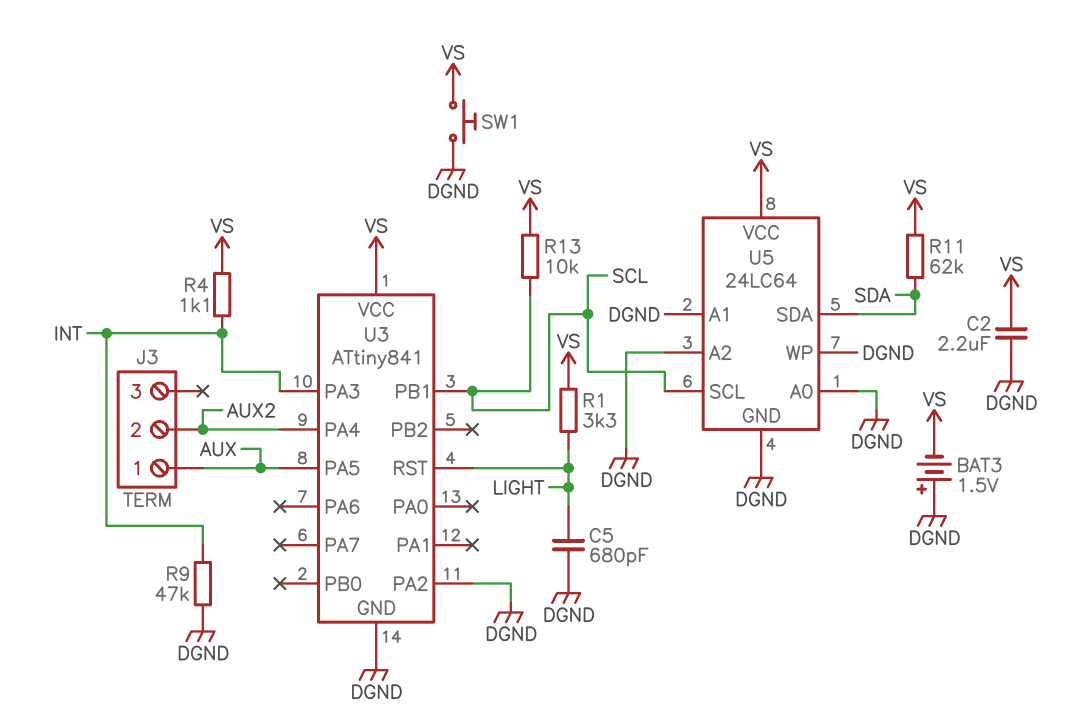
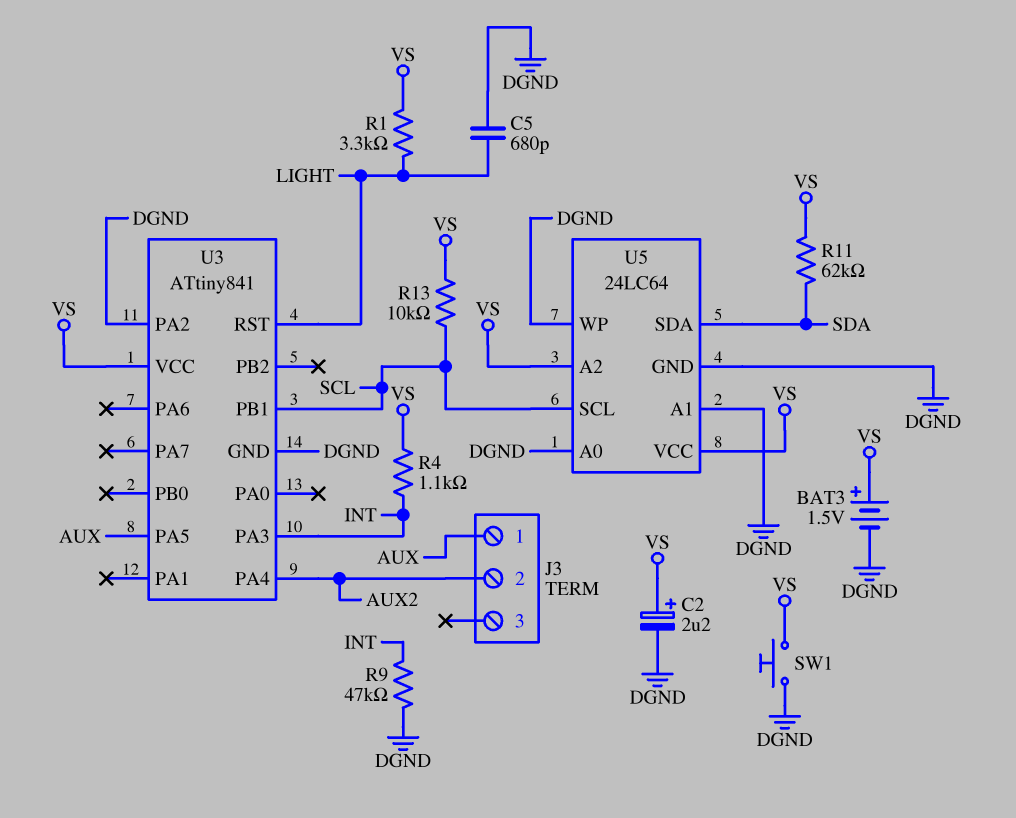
BAT3: 1.5V (plus DGND, minus VS) -> 1.5V (plus VS, minus DGND)
C2: 2.2uF (DGND, VS) -> 2.2uF (plus VS, minus DGND)
U5 pin A2: DGND -> VS

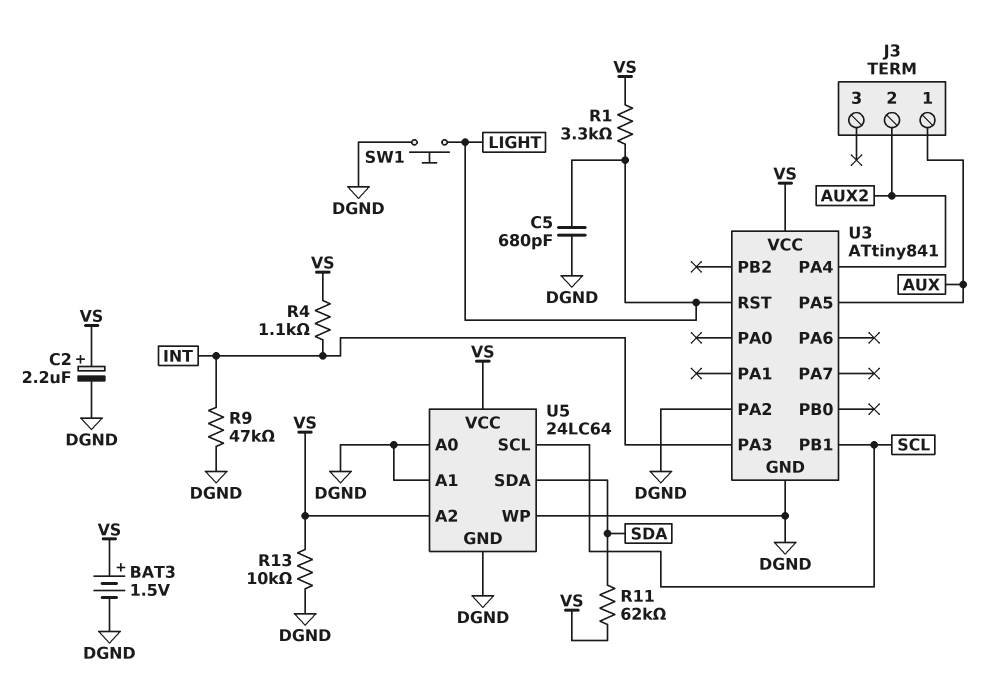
R13: 10k (SCL, VS) -> 10k (DGND, VS)
SW1: button (DGND, VS) -> button (DGND, LIGHT)

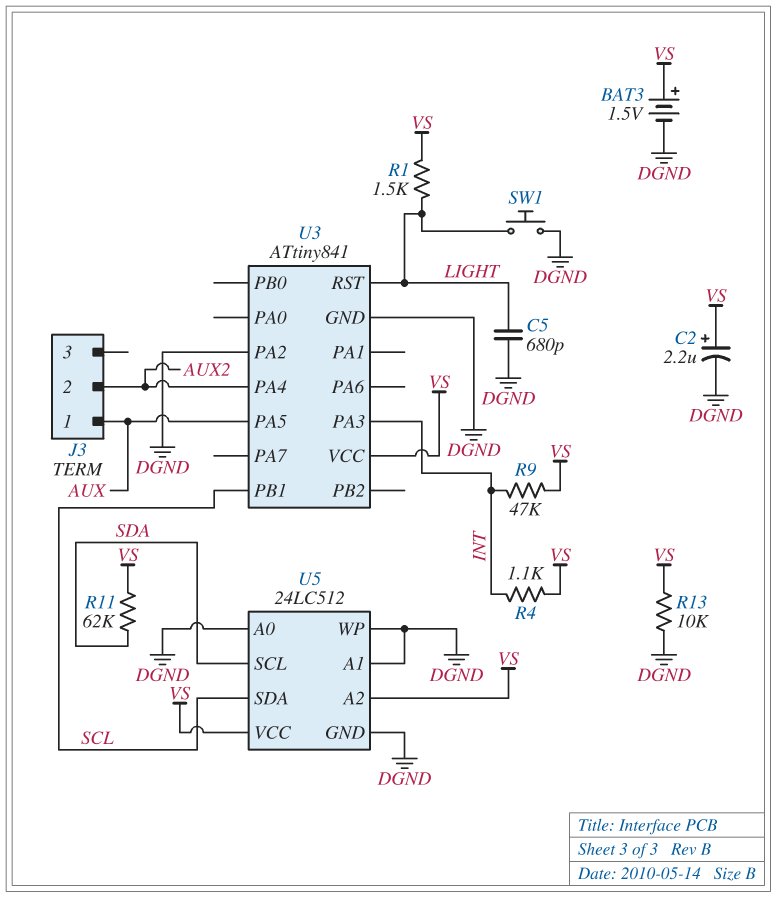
R1: 3.3k (LIGHT, VS) -> 1.5k (LIGHT, VS)
R9: 47k (DGND, INT) -> 47k (INT, VS)
U5: 24LC64 -> 24LC512
U5 pin SCL: SCL -> SDA
U5 pin SDA: SDA -> SCL

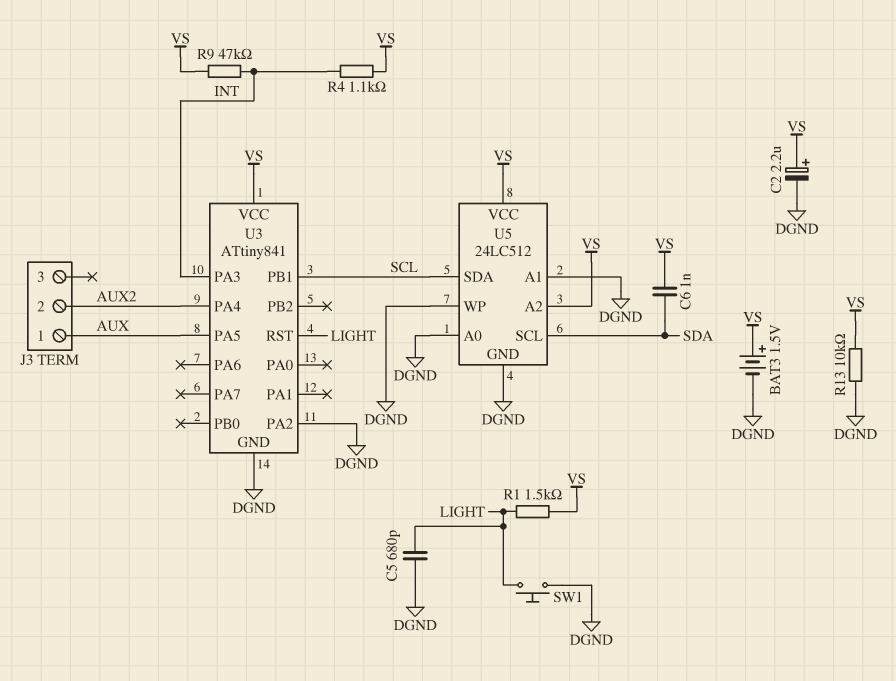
C6: none -> 1nF (SDA, VS)
R11: 62k (SDA, VS) -> none

